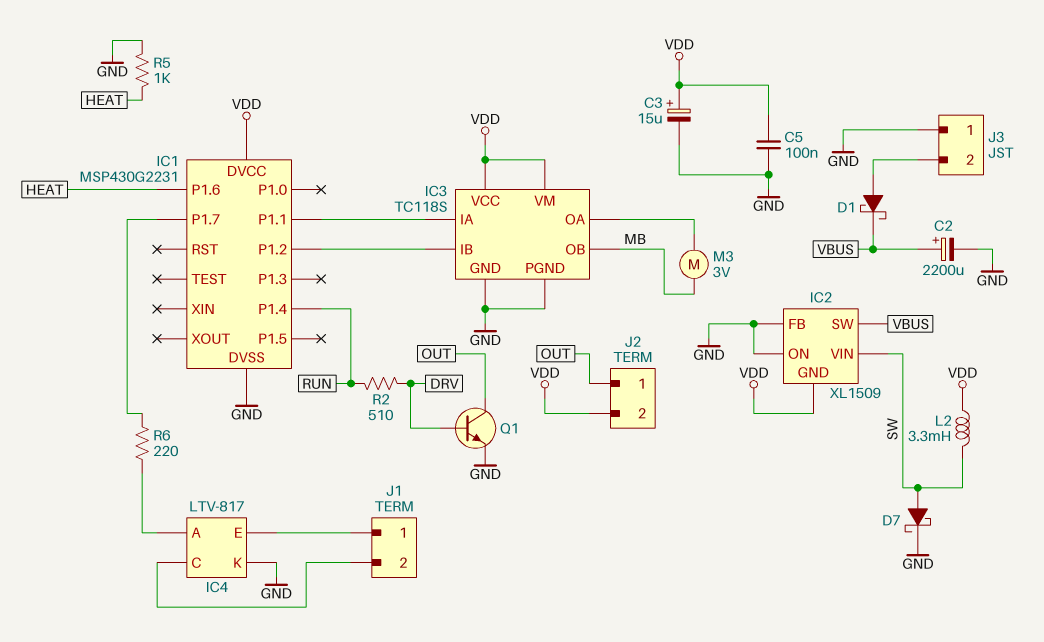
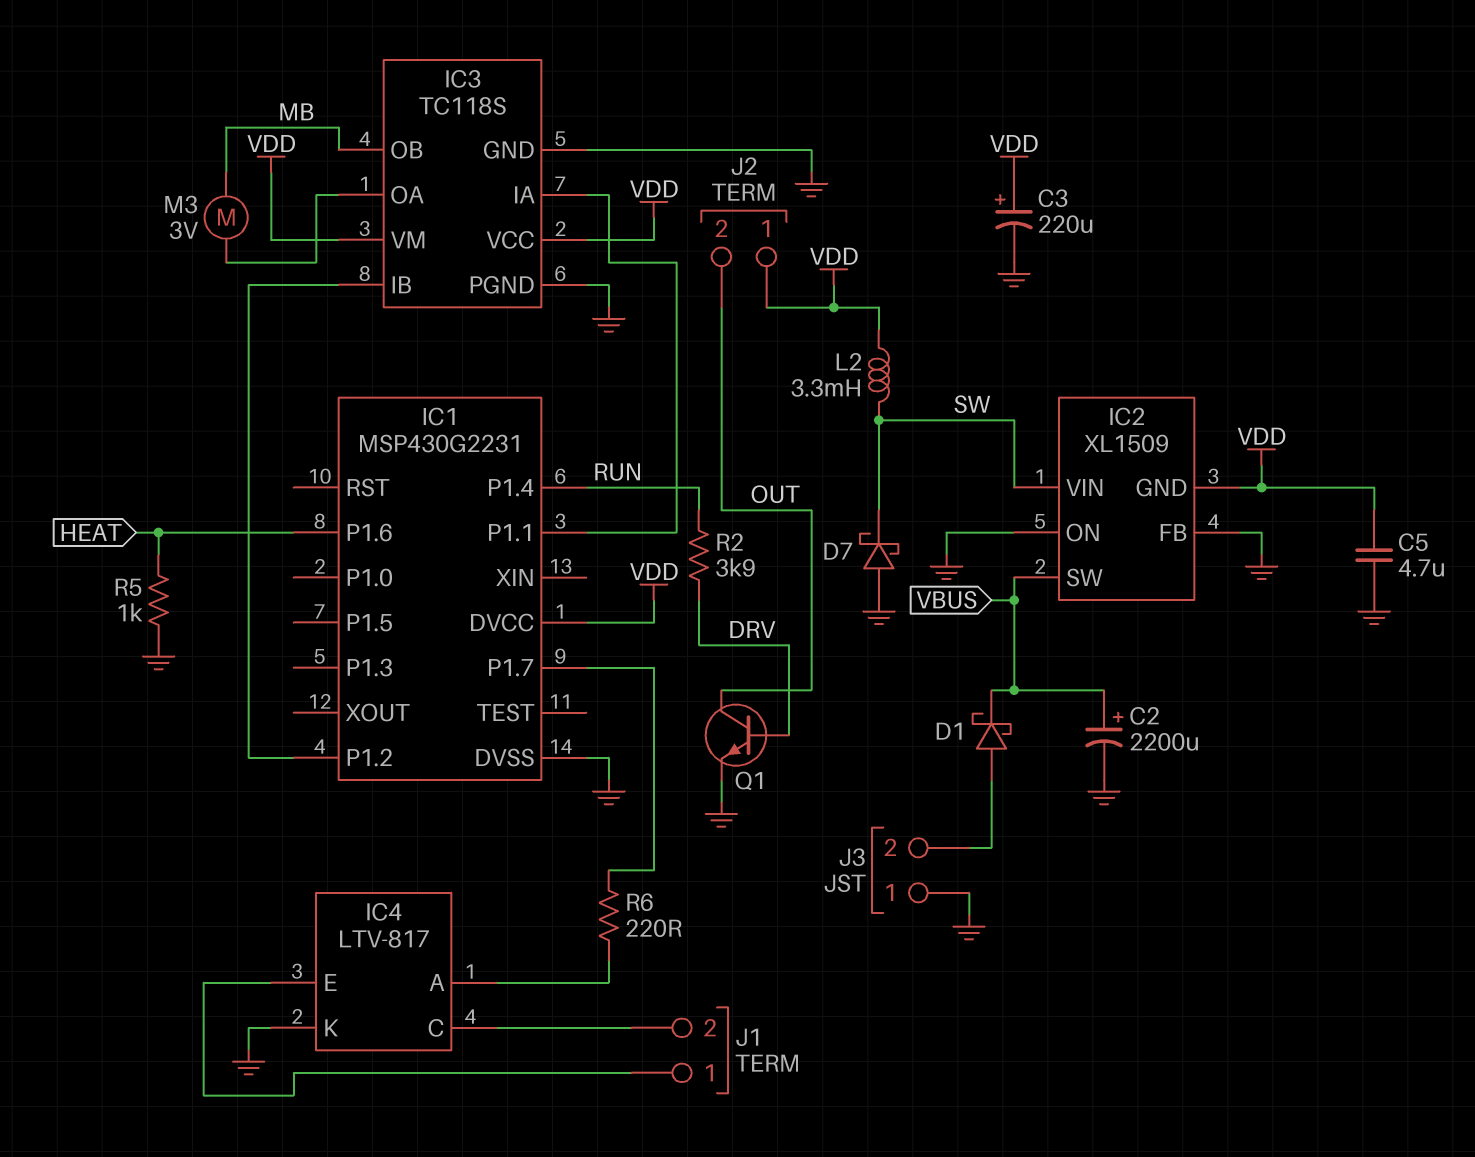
C3: 15uF (plus VDD, minus GND) -> 220uF (plus VDD, minus GND)
C5: 100nF (GND, VDD) -> 4.7uF (GND, VDD)
D7: schottky (A SW, K GND) -> schottky (A GND, K SW)
J2 pin 1: OUT -> VDD
J2 pin 2: VDD -> OUT
R2: 510 (DRV, RUN) -> 3.9k (DRV, RUN)

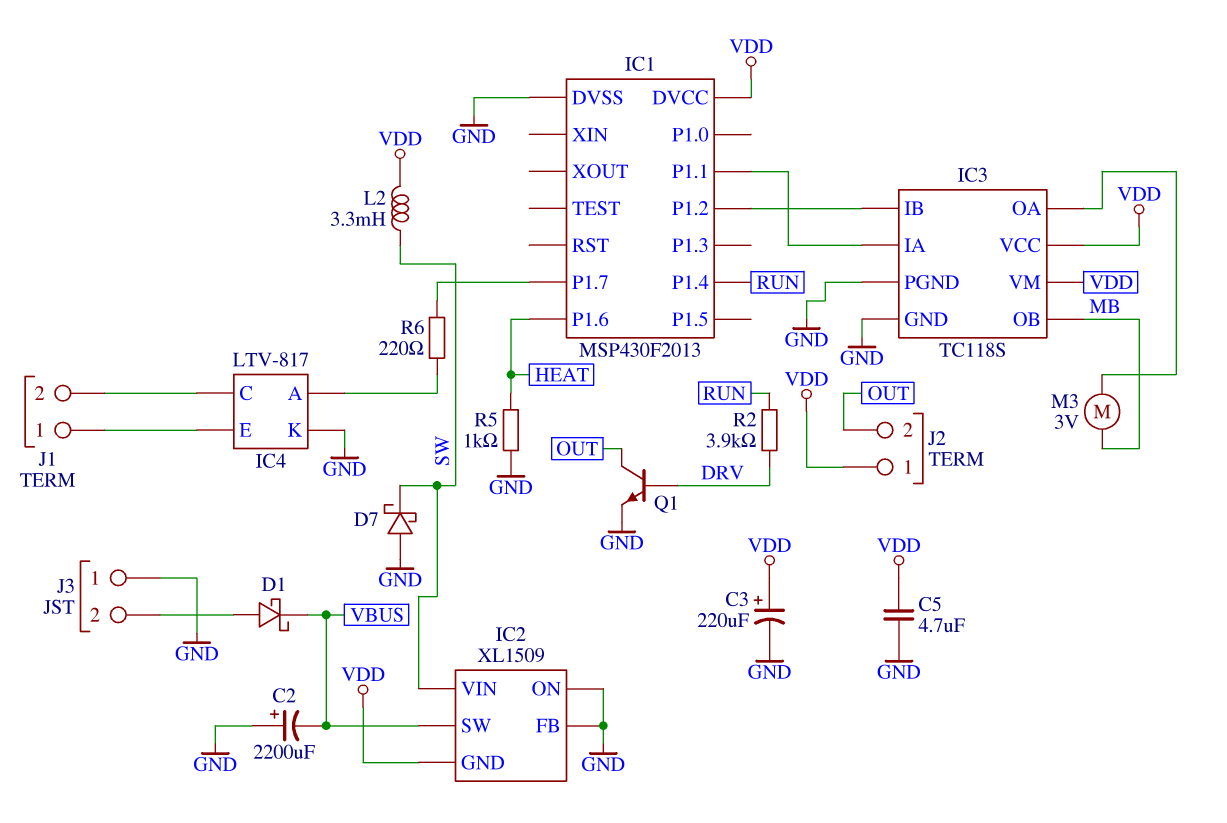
C2: 2200uF (plus VBUS, minus GND) -> 2200uF (plus GND, minus VBUS)
IC1: MSP430G2231 -> MSP430F2013

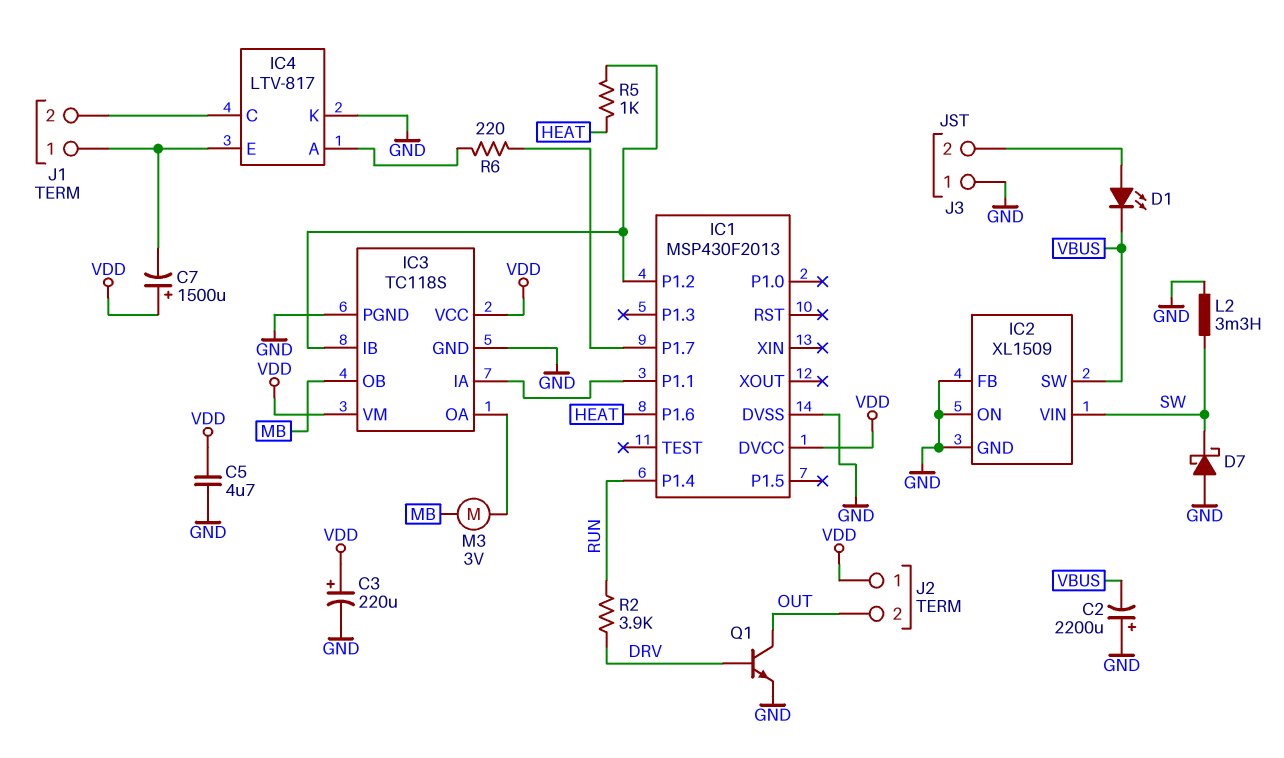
C7: none -> 1500uF (plus VDD, minus IC4/E)
D1: schottky (A J3/2, K VBUS) -> LED (A J3/2, K VBUS)
IC2 pin GND: VDD -> GND
L2: 3.3mH (SW, VDD) -> 3.3mH (GND, SW)
R5: 1k (GND, HEAT) -> 1k (HEAT, IC1/P1.2)

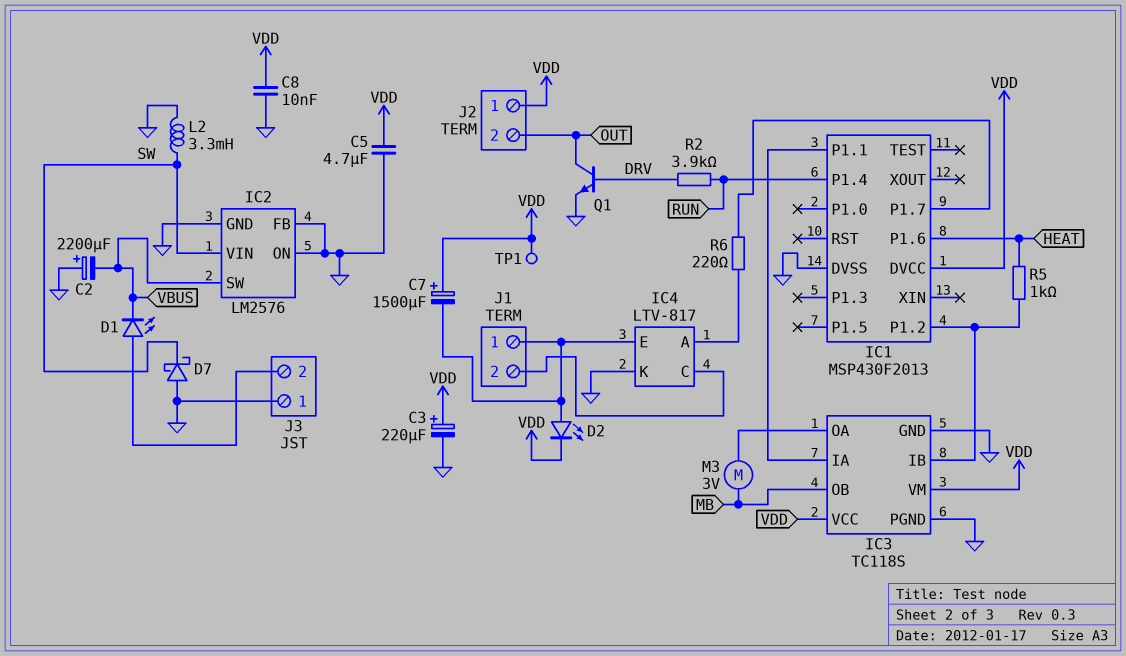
C8: none -> 10nF (GND, VDD)
D2: none -> LED (A IC4/E, K VDD)
IC2: XL1509 -> LM2576
TP1: none -> test point (VDD)

